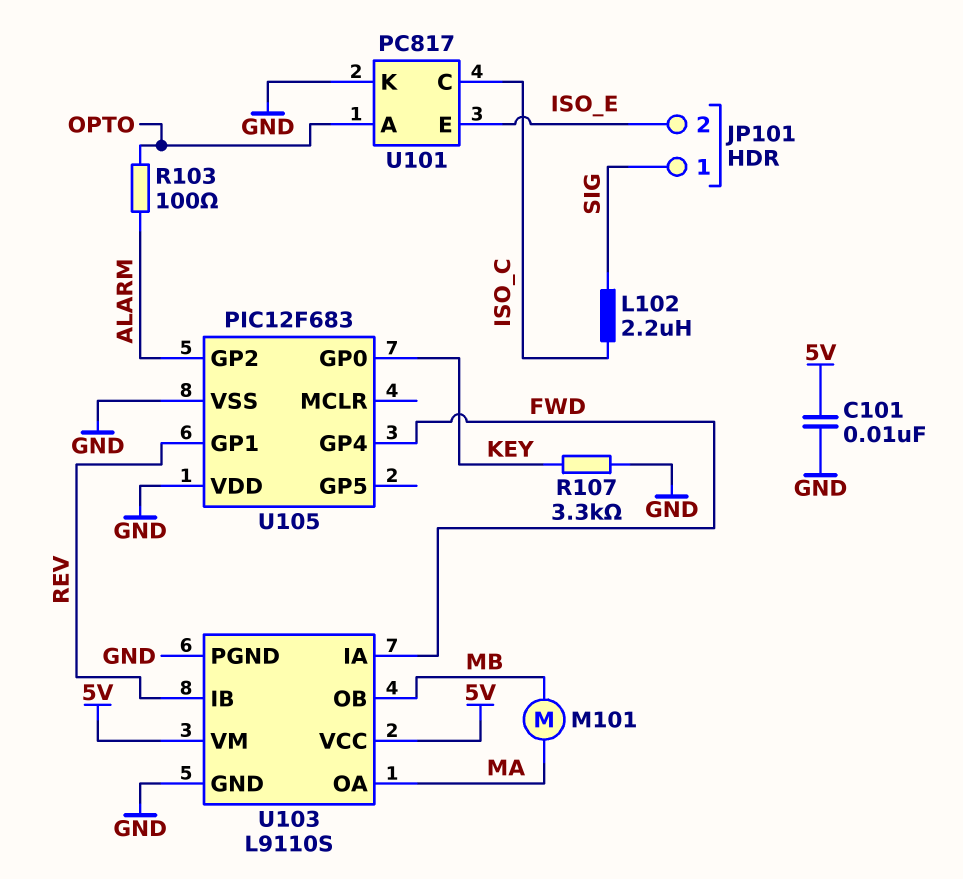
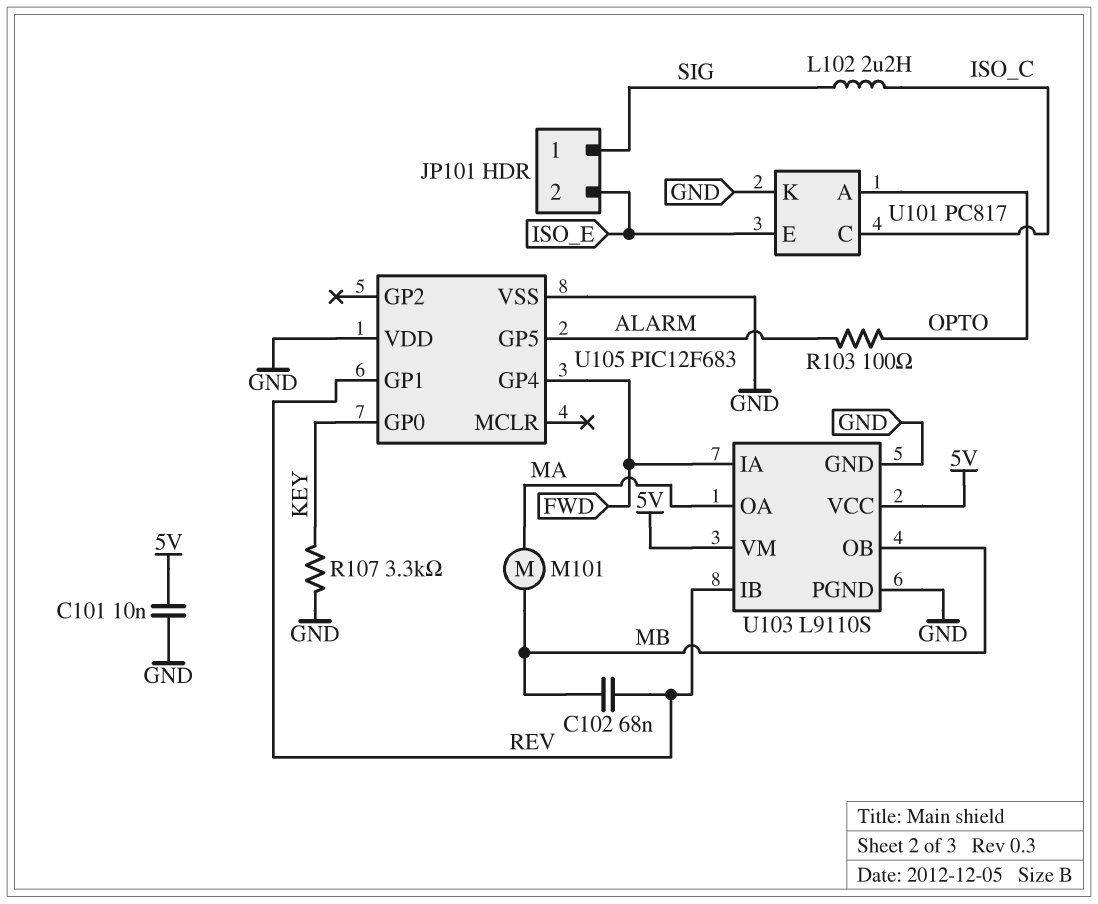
C102: none -> 68nF (MB, REV)
U105 pin GP2: ALARM -> none
U105 pin GP5: none -> ALARM

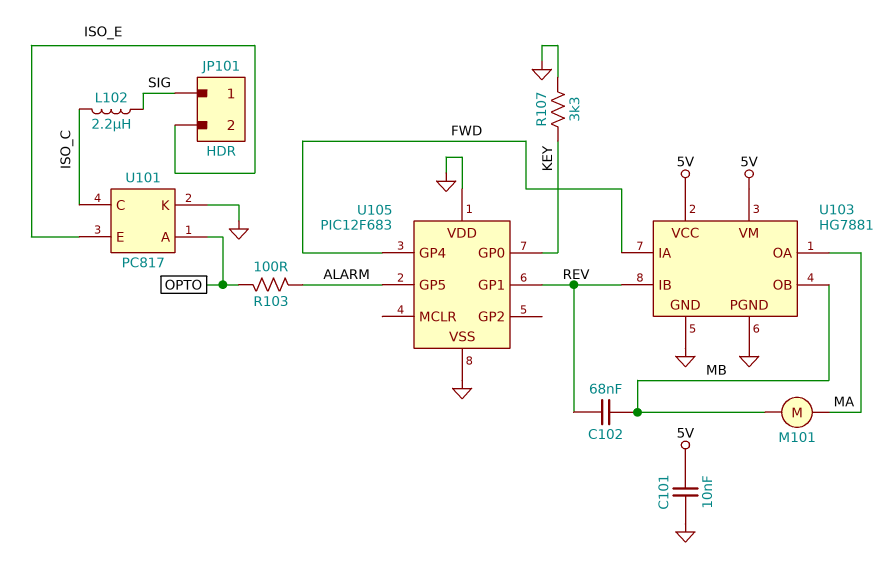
U103: L9110S -> HG7881

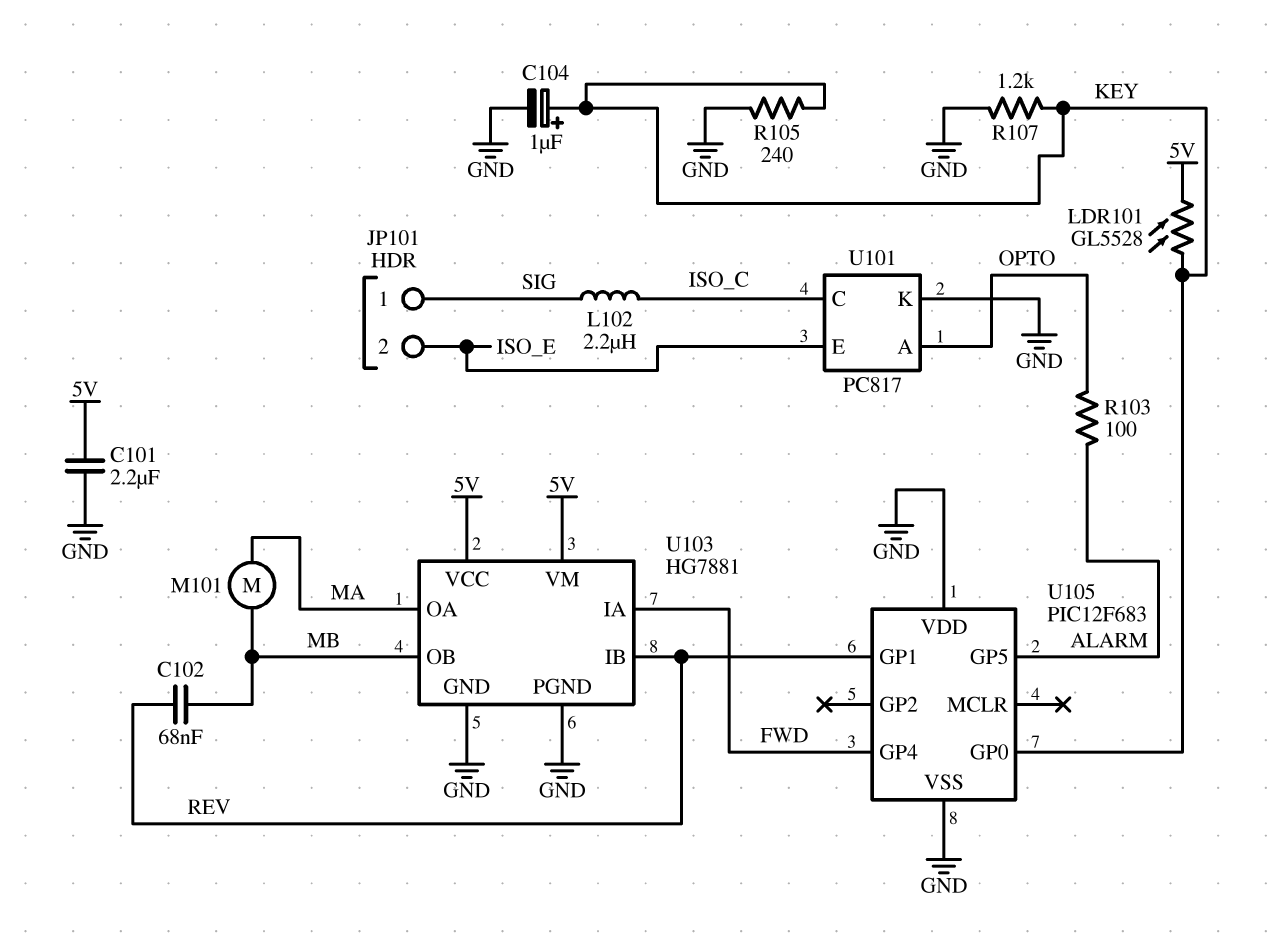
C101: 10nF (5V, GND) -> 2.2uF (5V, GND)
C104: none -> 1uF (plus KEY, minus GND)
LDR101: none -> GL5528 (5V, KEY)
R105: none -> 240 (GND, KEY)
R107: 3.3k (GND, KEY) -> 1.2k (GND, KEY)

